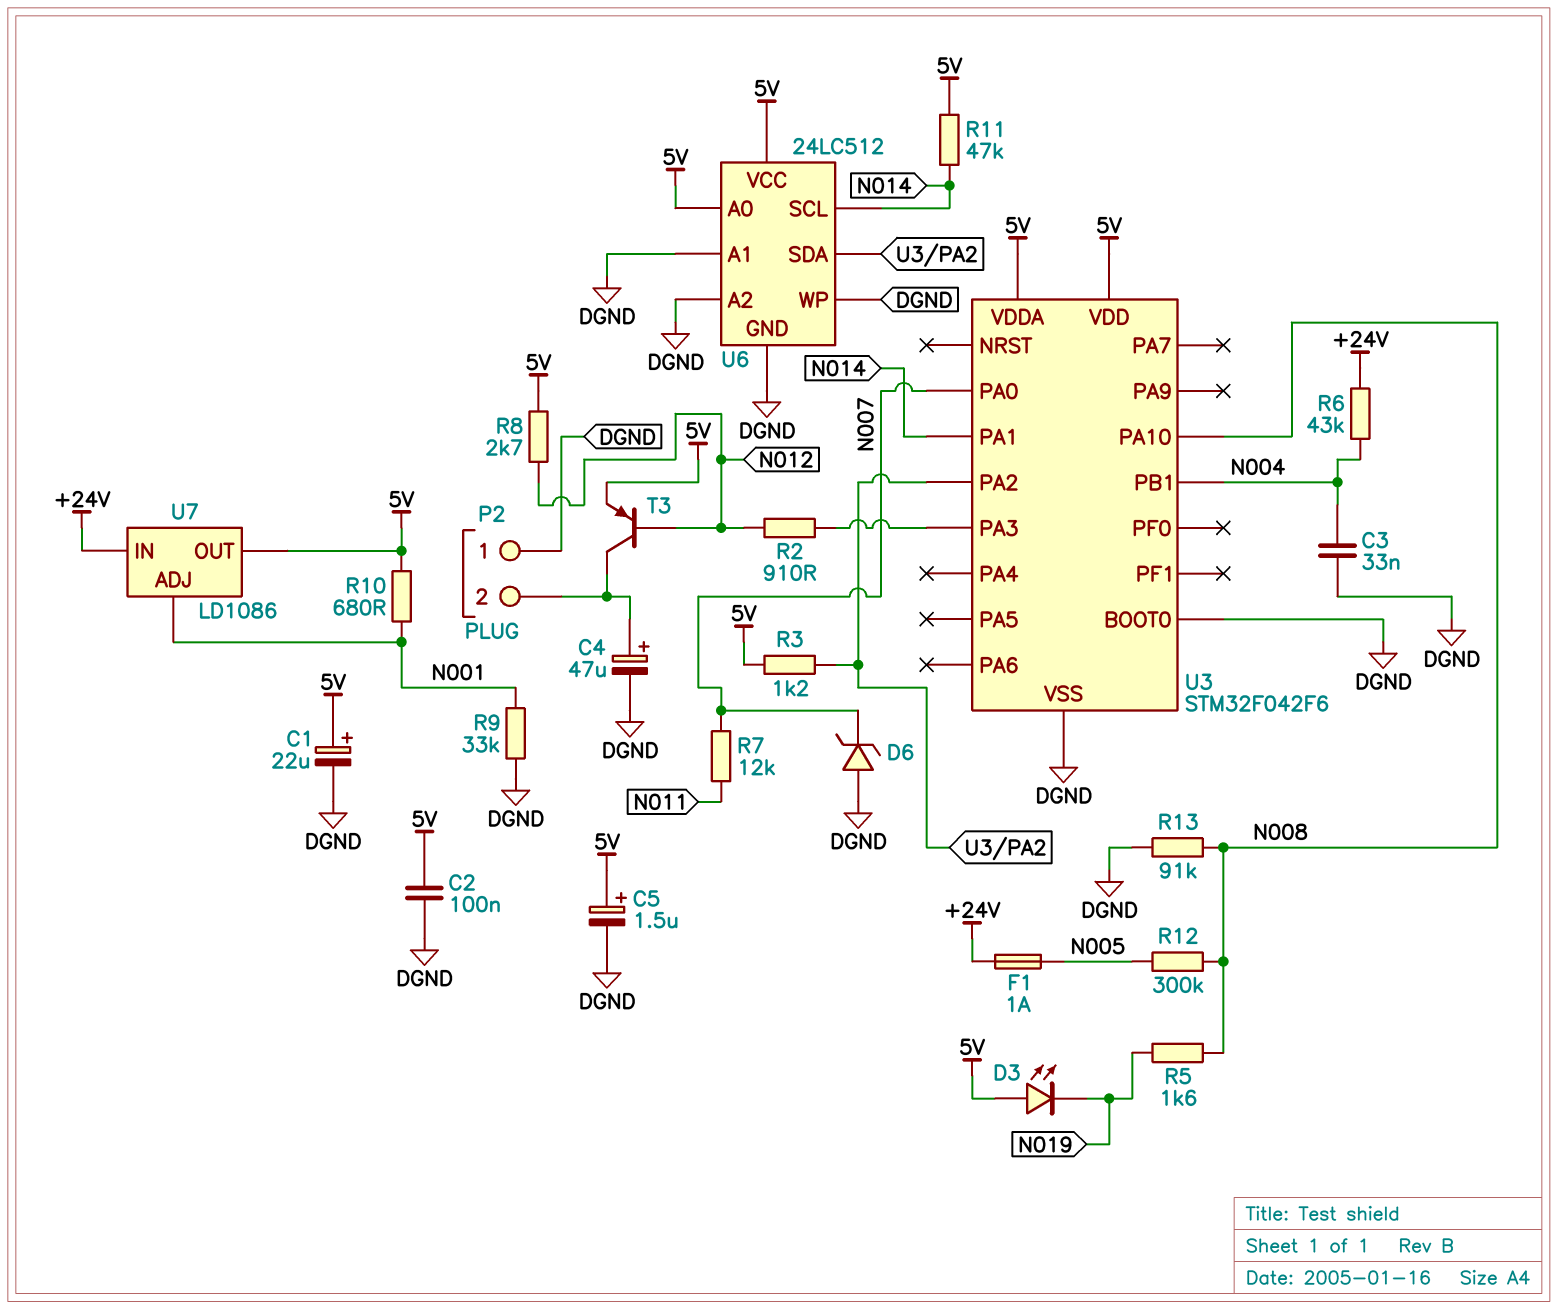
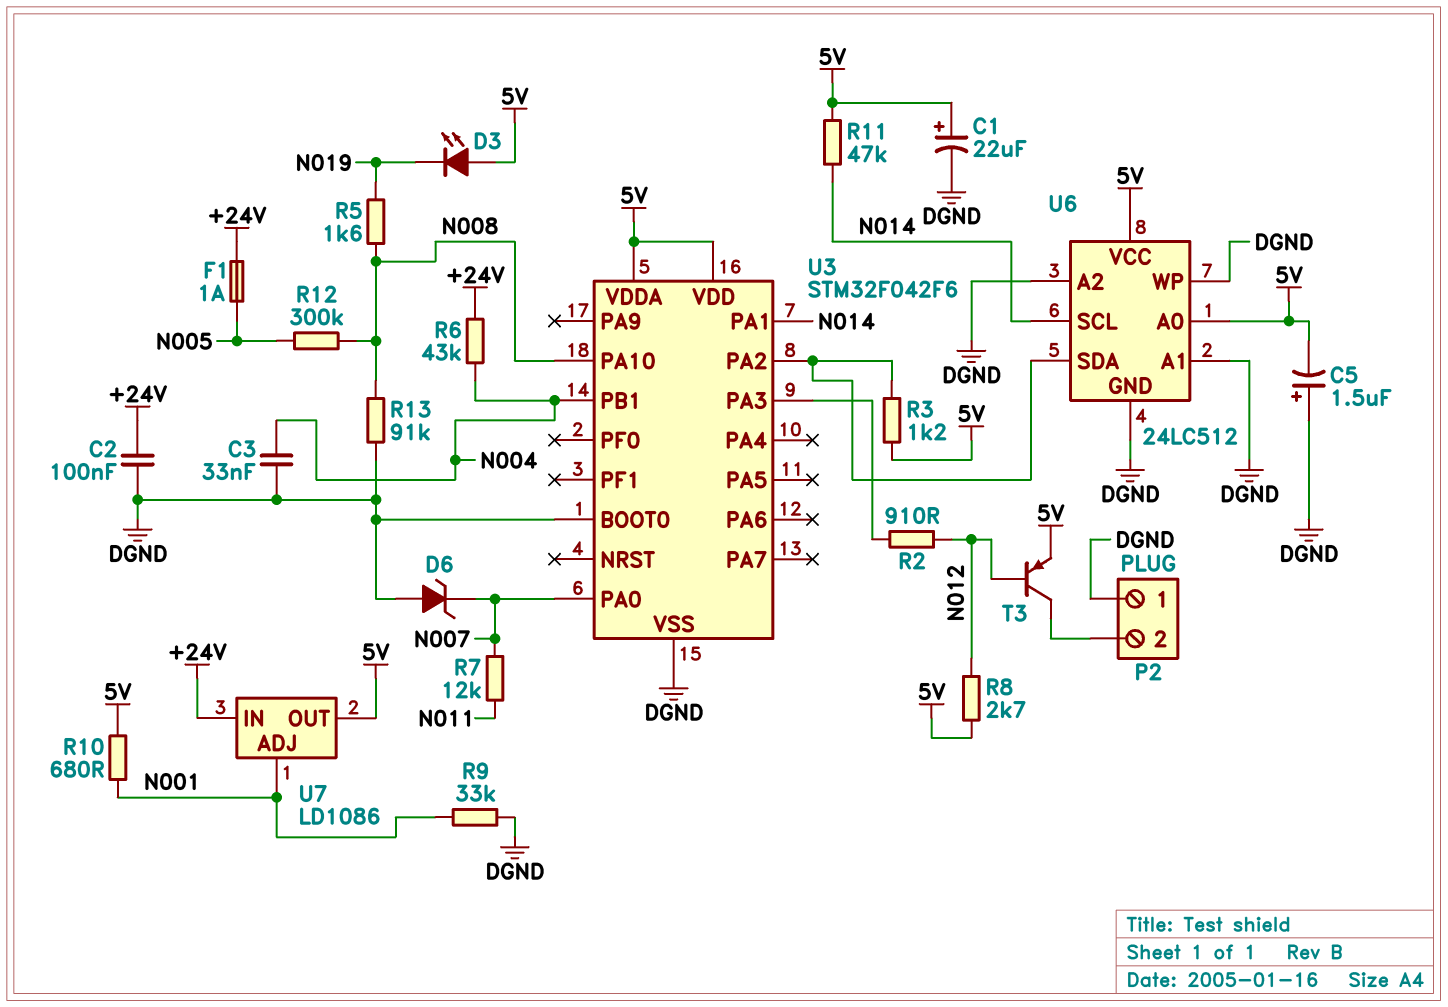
C2: 100nF (5V, DGND) -> 100nF (+24V, DGND)
C4: 47uF (plus P2/2, minus DGND) -> none
C5: 1.5uF (plus 5V, minus DGND) -> 1.5uF (plus DGND, minus 5V)

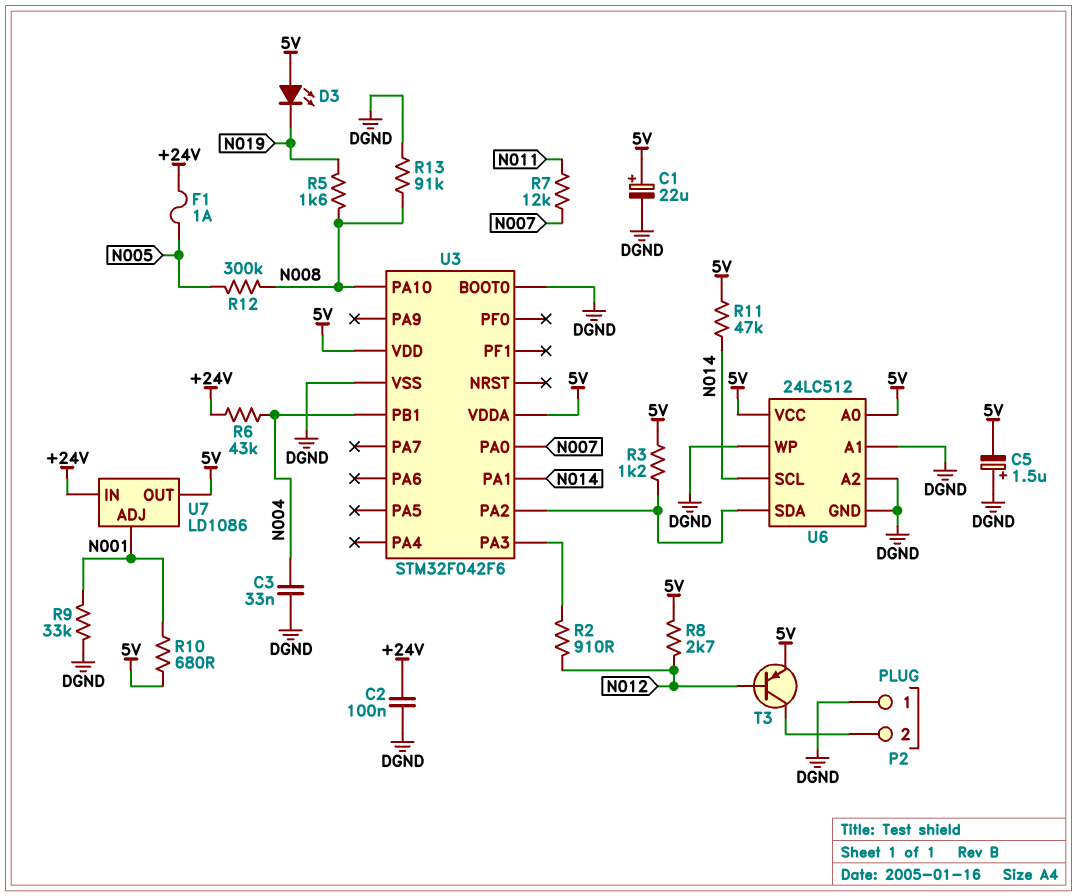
D6: zener (A DGND, K N007) -> none

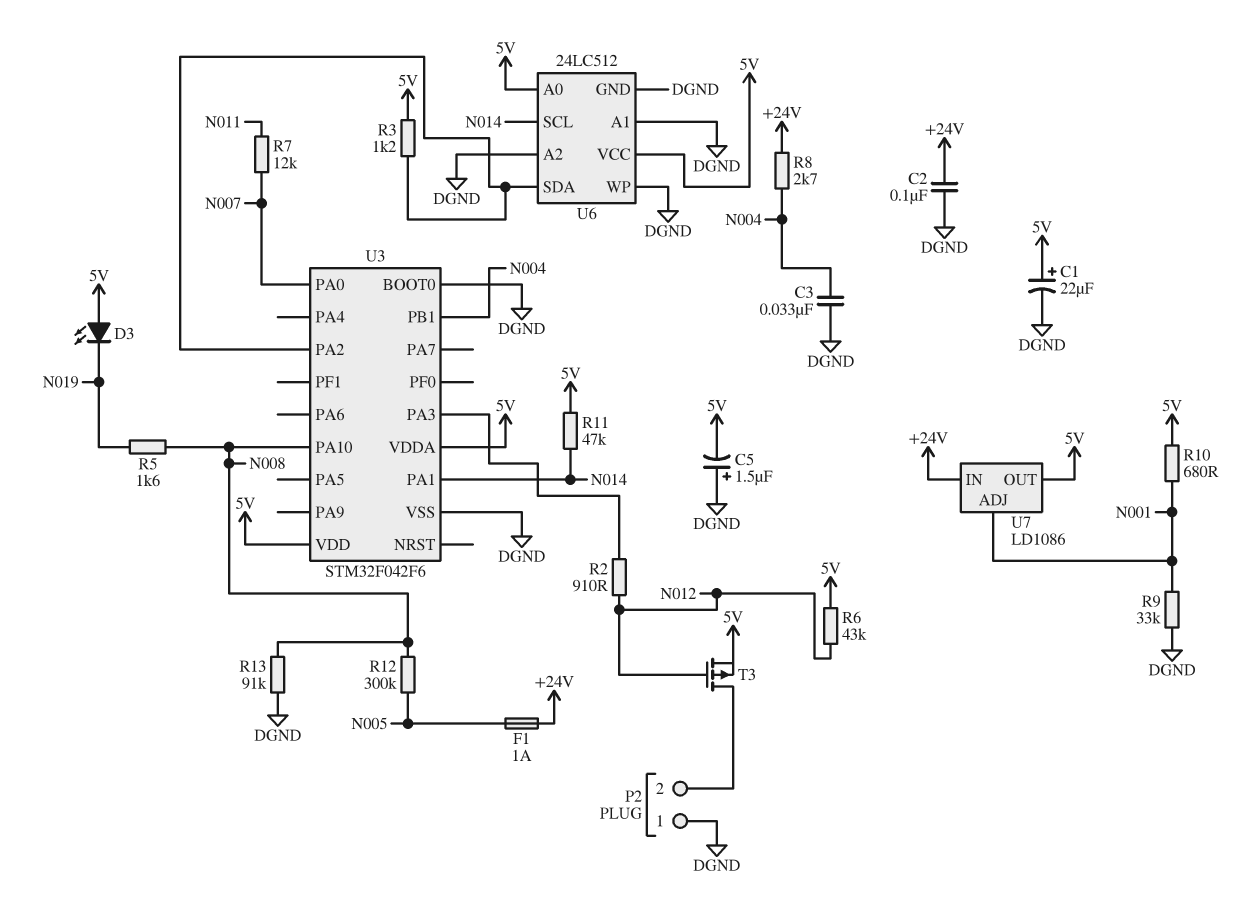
R6: 43k (+24V, N004) -> 43k (5V, N012)
R8: 2.7k (5V, N012) -> 2.7k (+24V, N004)
T3: PNP (B N012, C P2/2, E 5V) -> PMOS (G N012, D P2/2, S 5V)

